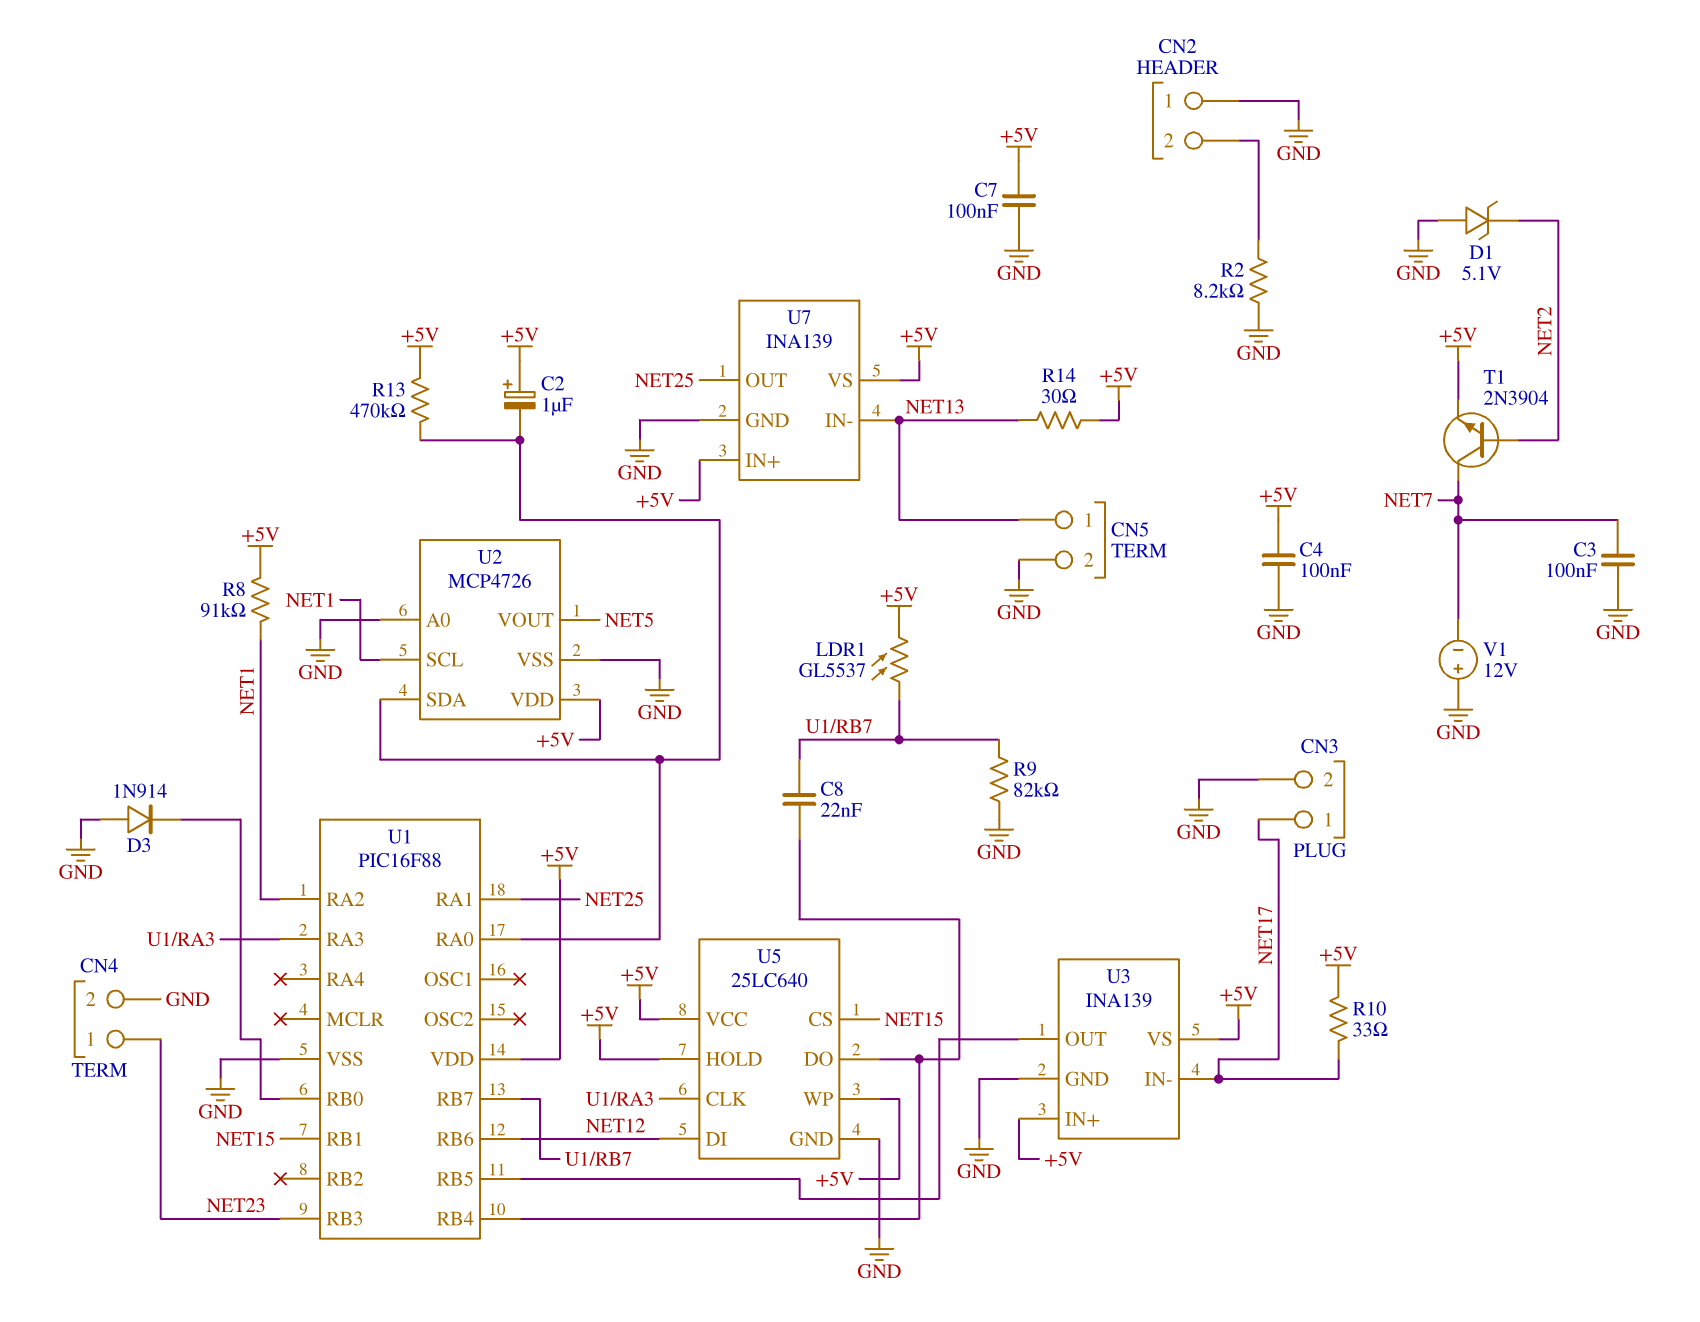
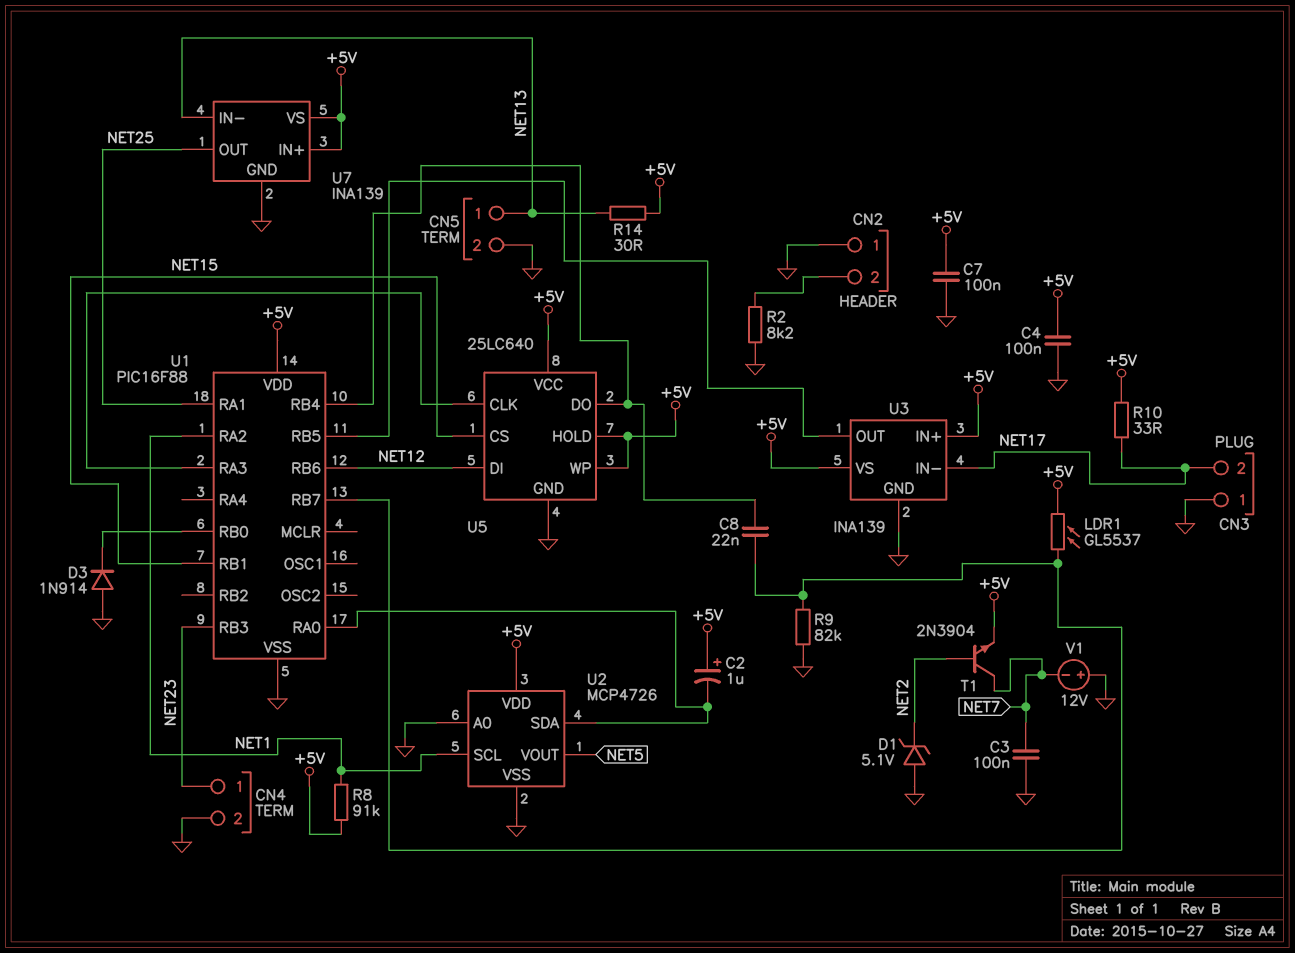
CN3 pin 1: NET17 -> GND
CN3 pin 2: GND -> NET17
R13: 470k (+5V, U1/RA0) -> none

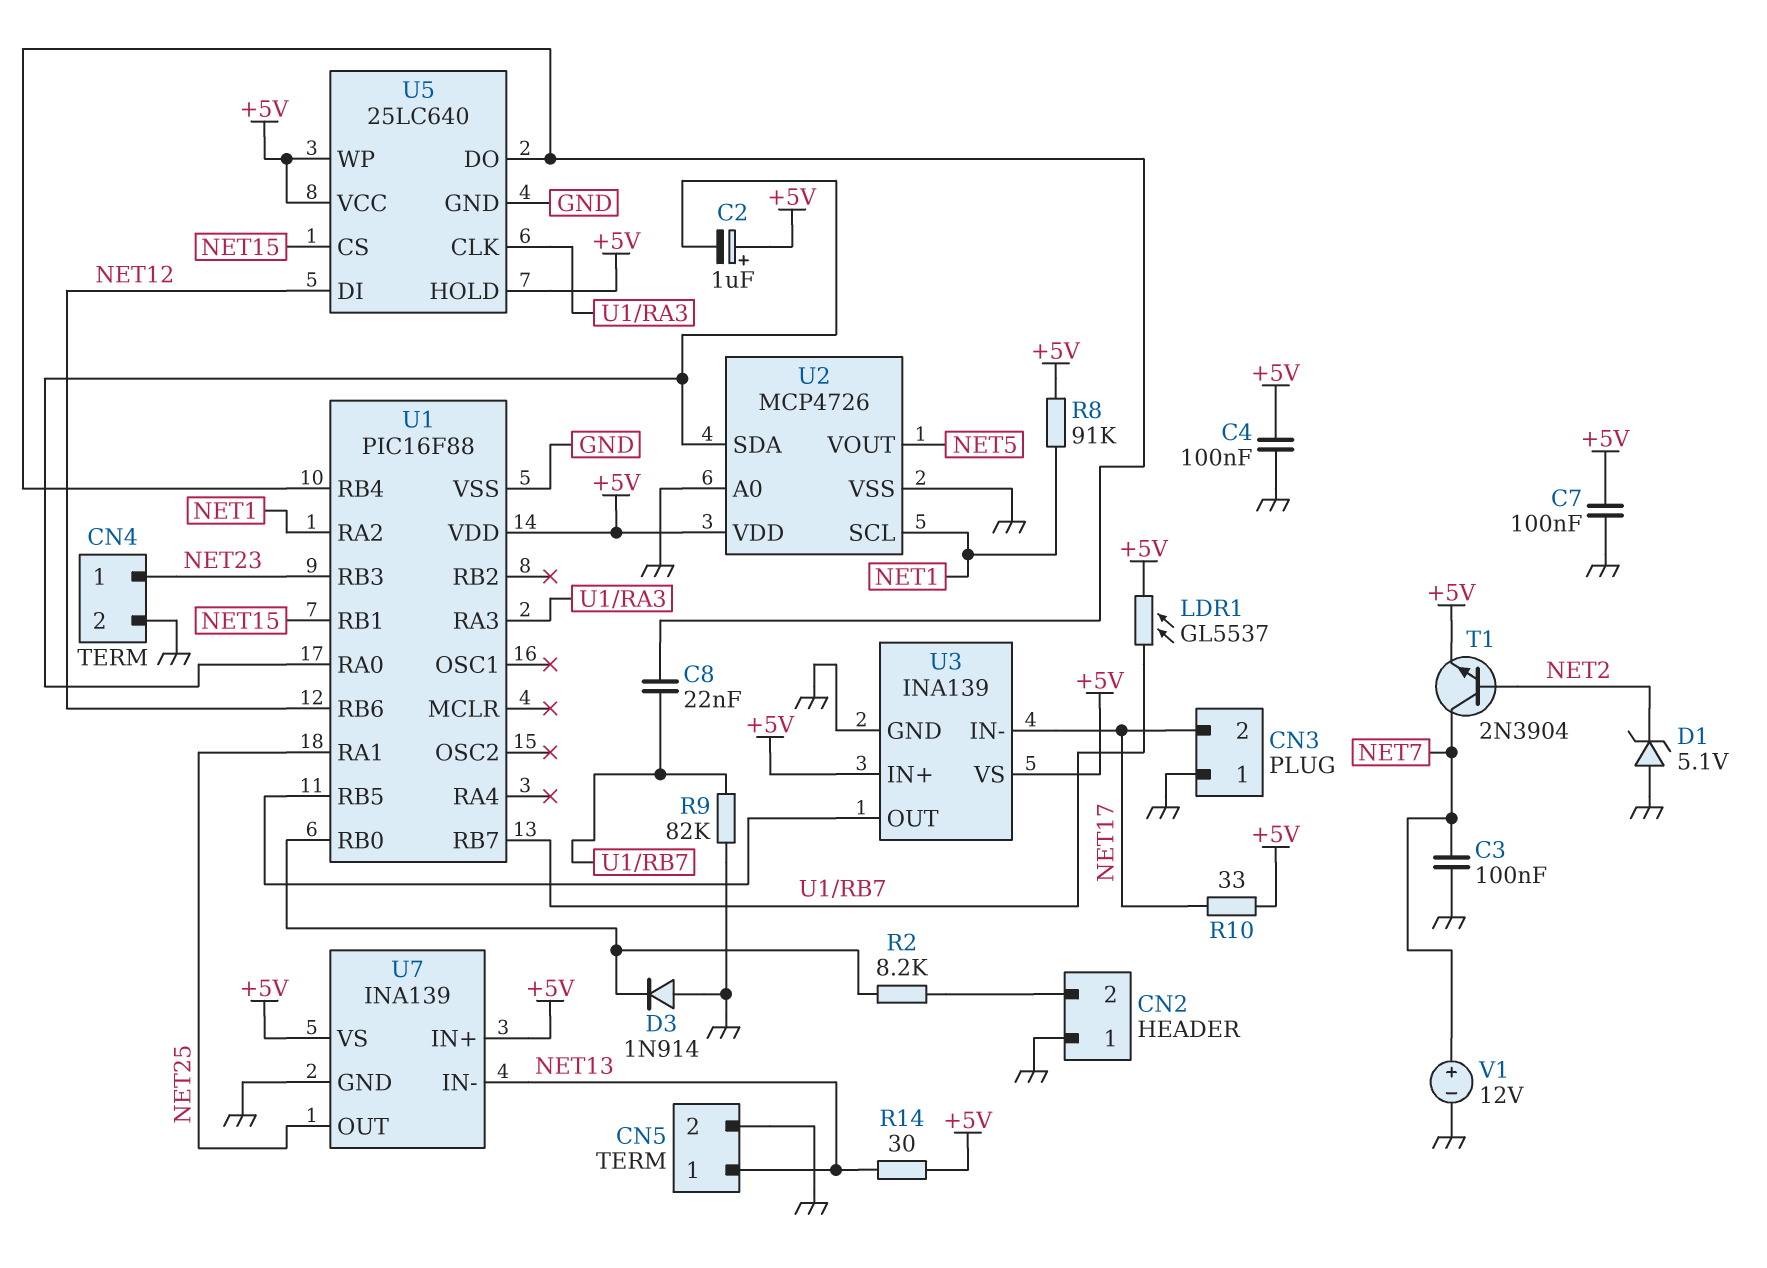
R2: 8.2k (CN2/2, GND) -> 8.2k (CN2/2, U1/RB0)
V1: 12V (plus GND, minus NET7) -> 12V (plus NET7, minus GND)

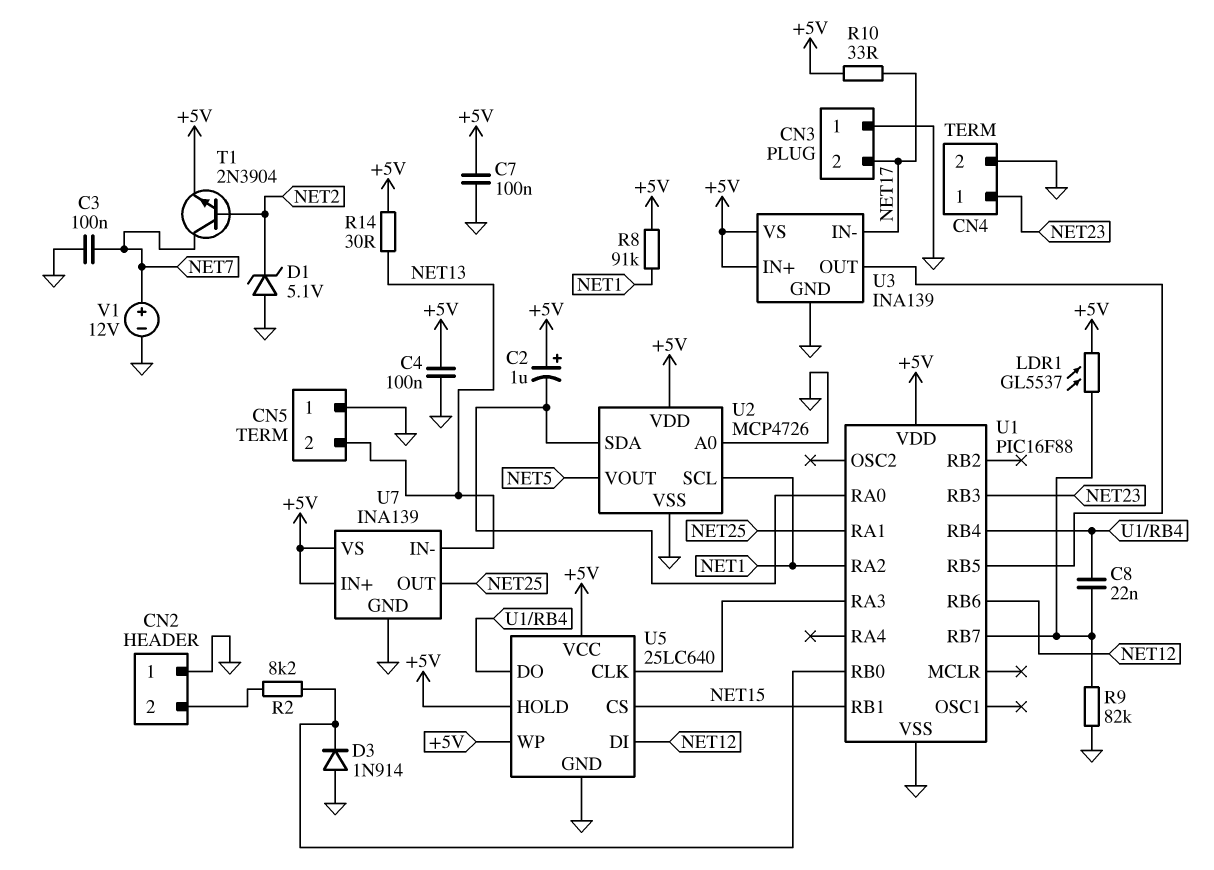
CN5 pin 1: NET13 -> GND
CN5 pin 2: GND -> NET13

